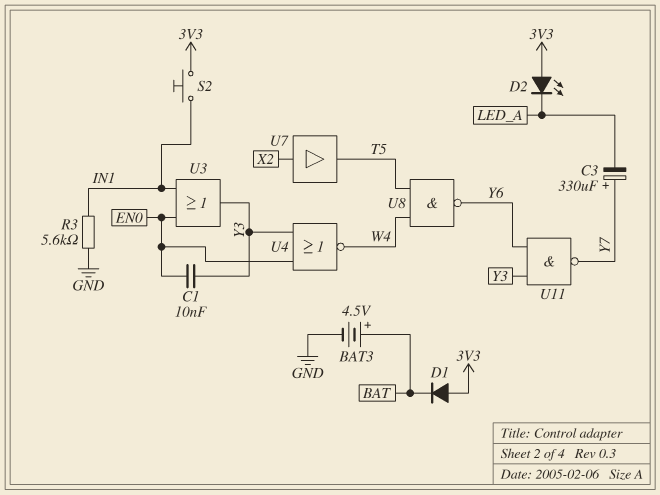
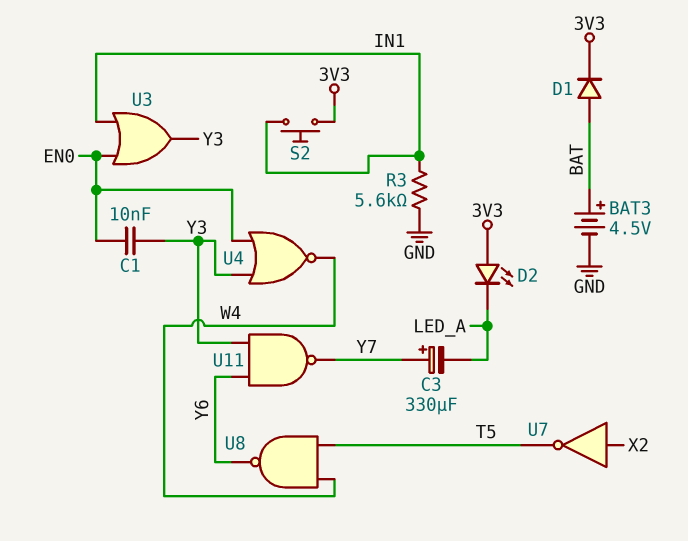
D1: diode (A 3V3, K BAT) -> diode (A BAT, K 3V3)
U7: buffer (in X2, out T5) -> NOT (in X2, out T5)

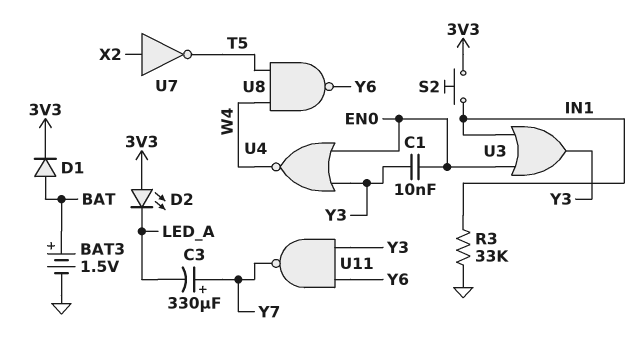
BAT3: 4.5V (plus BAT, minus GND) -> 1.5V (plus BAT, minus GND)
R3: 5.6k (GND, IN1) -> 33k (GND, IN1)

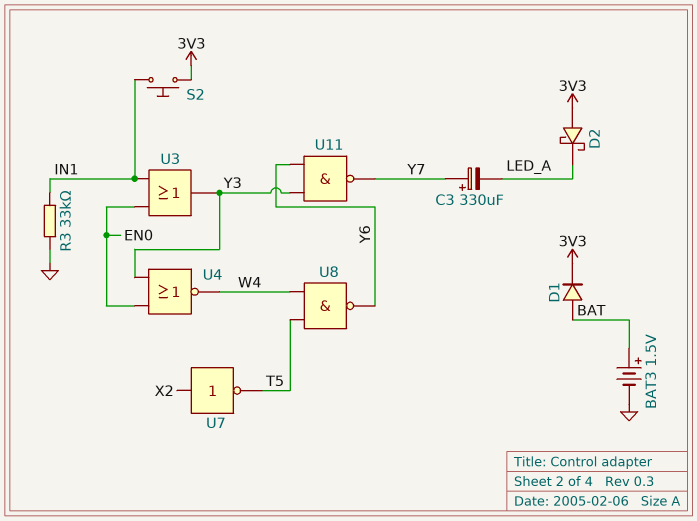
C1: 10nF (EN0, Y3) -> none
D2: LED (A 3V3, K LED_A) -> schottky (A 3V3, K LED_A)

